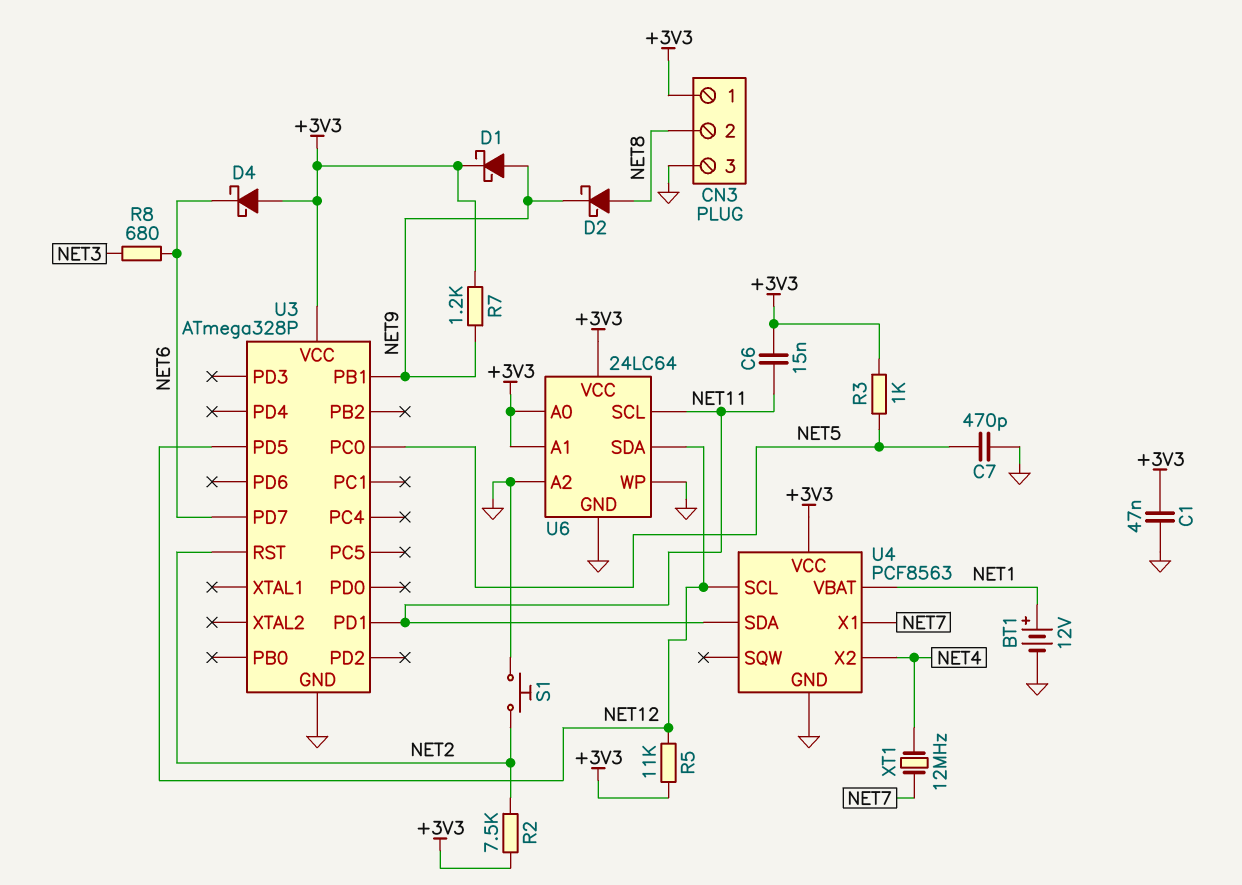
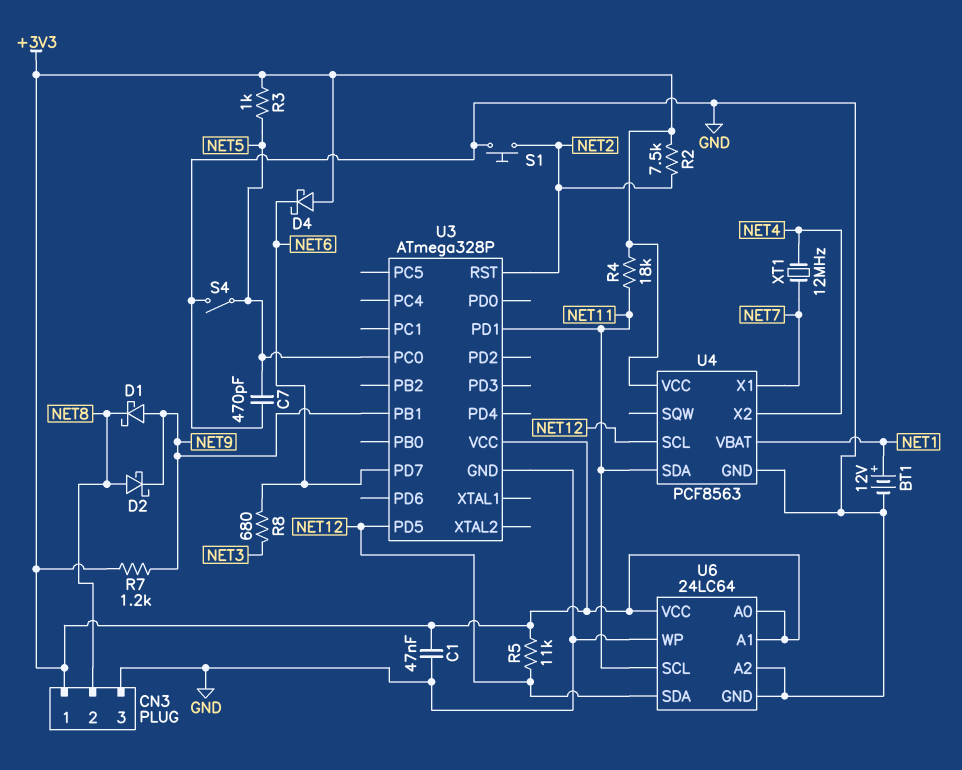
C6: 15nF (+3V3, NET11) -> none
D1: schottky (A NET9, K +3V3) -> schottky (A NET9, K NET8)
R4: none -> 18k (+3V3, NET11)
S4: none -> switch (GND, NET5)

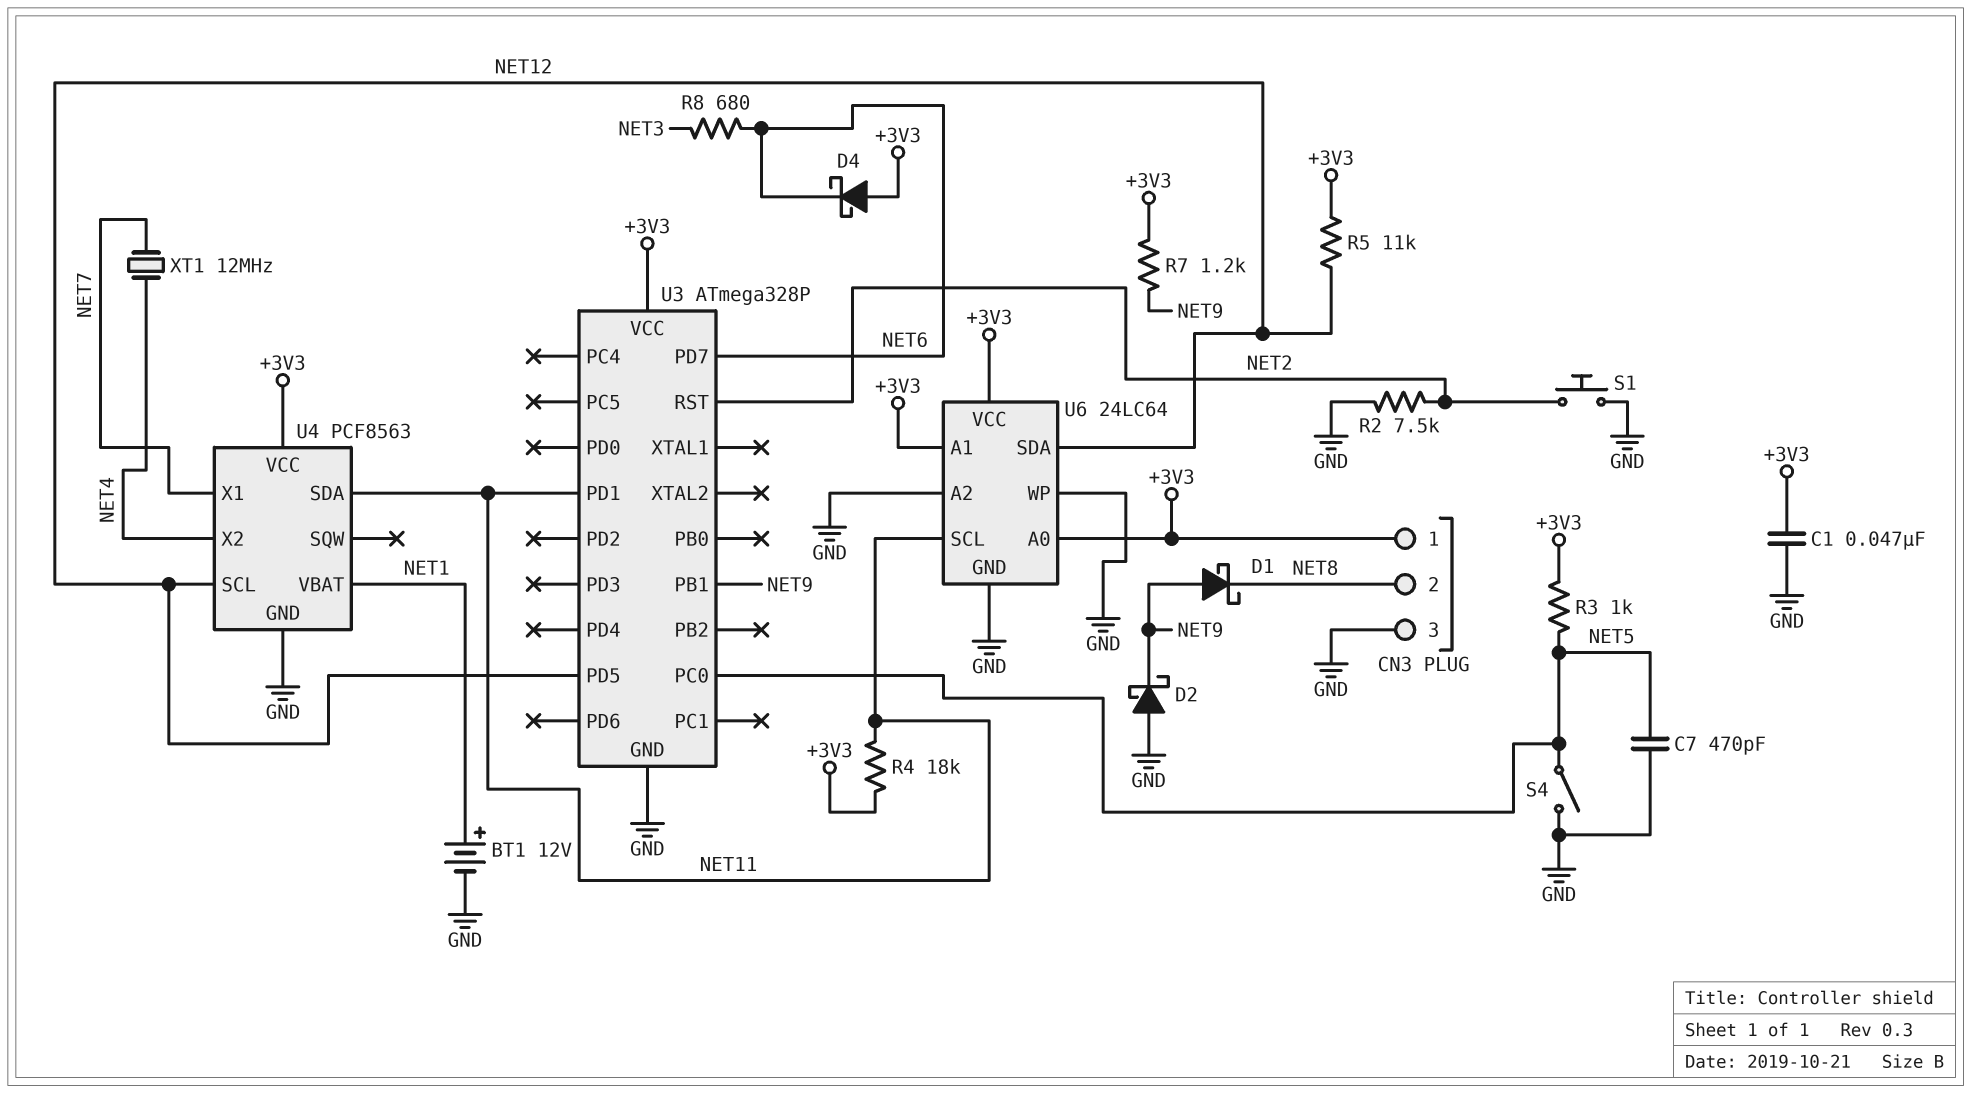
D2: schottky (A NET8, K NET9) -> schottky (A GND, K NET9)
R2: 7.5k (+3V3, NET2) -> 7.5k (GND, NET2)

